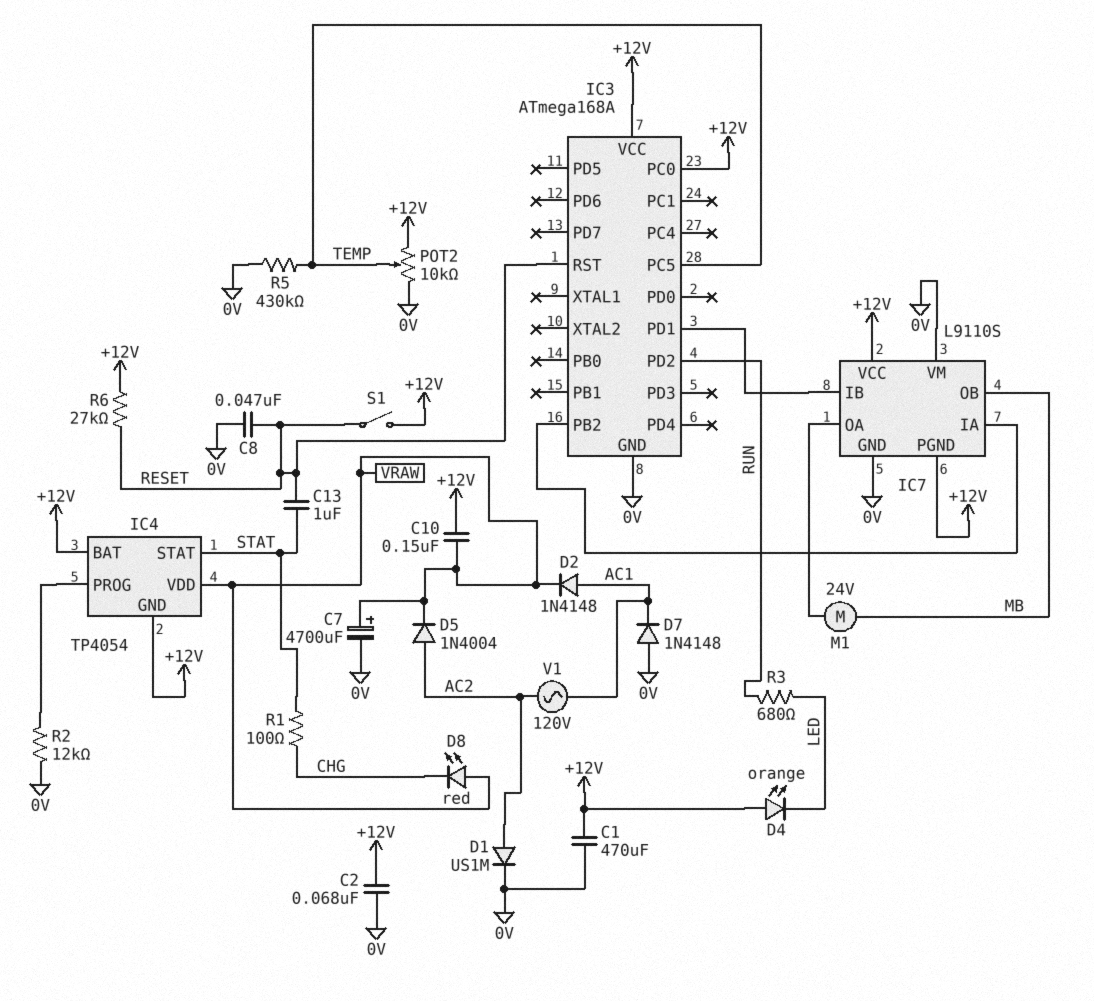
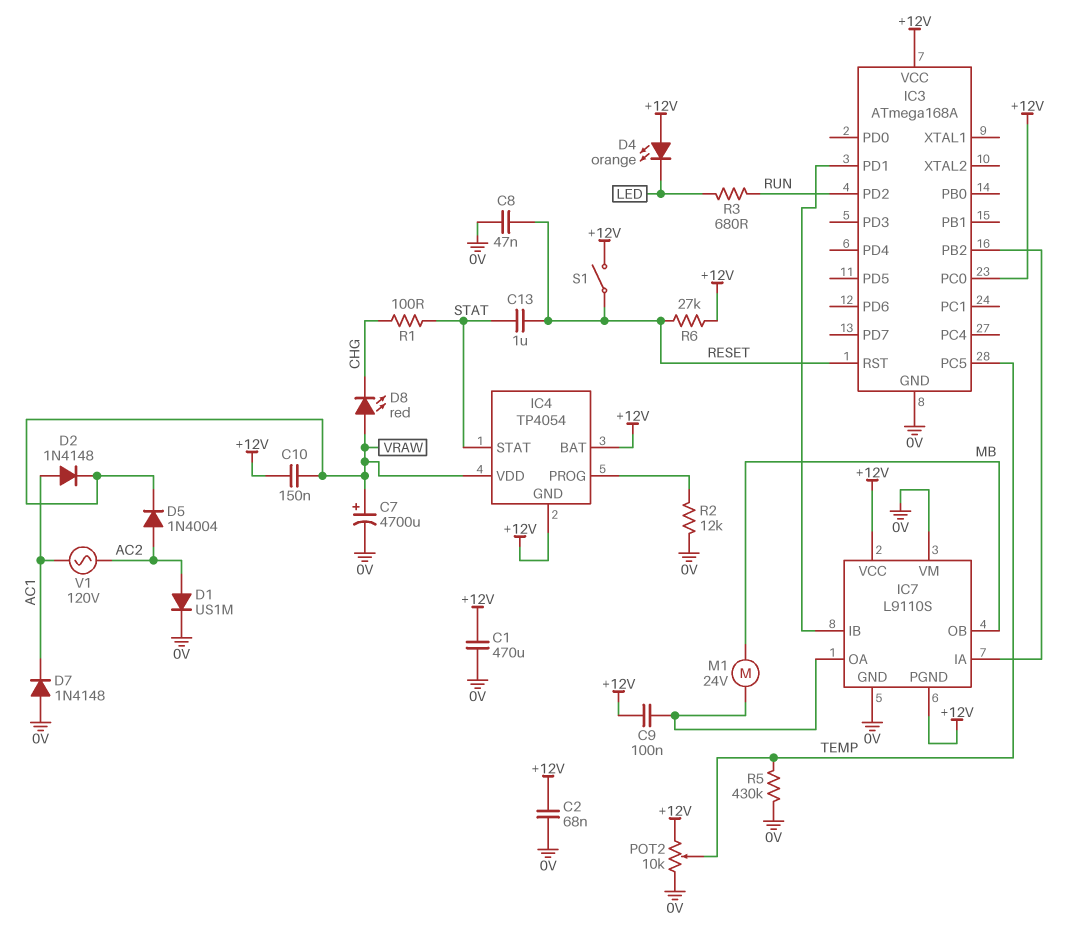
C9: none -> 100nF (+12V, IC7/OA)

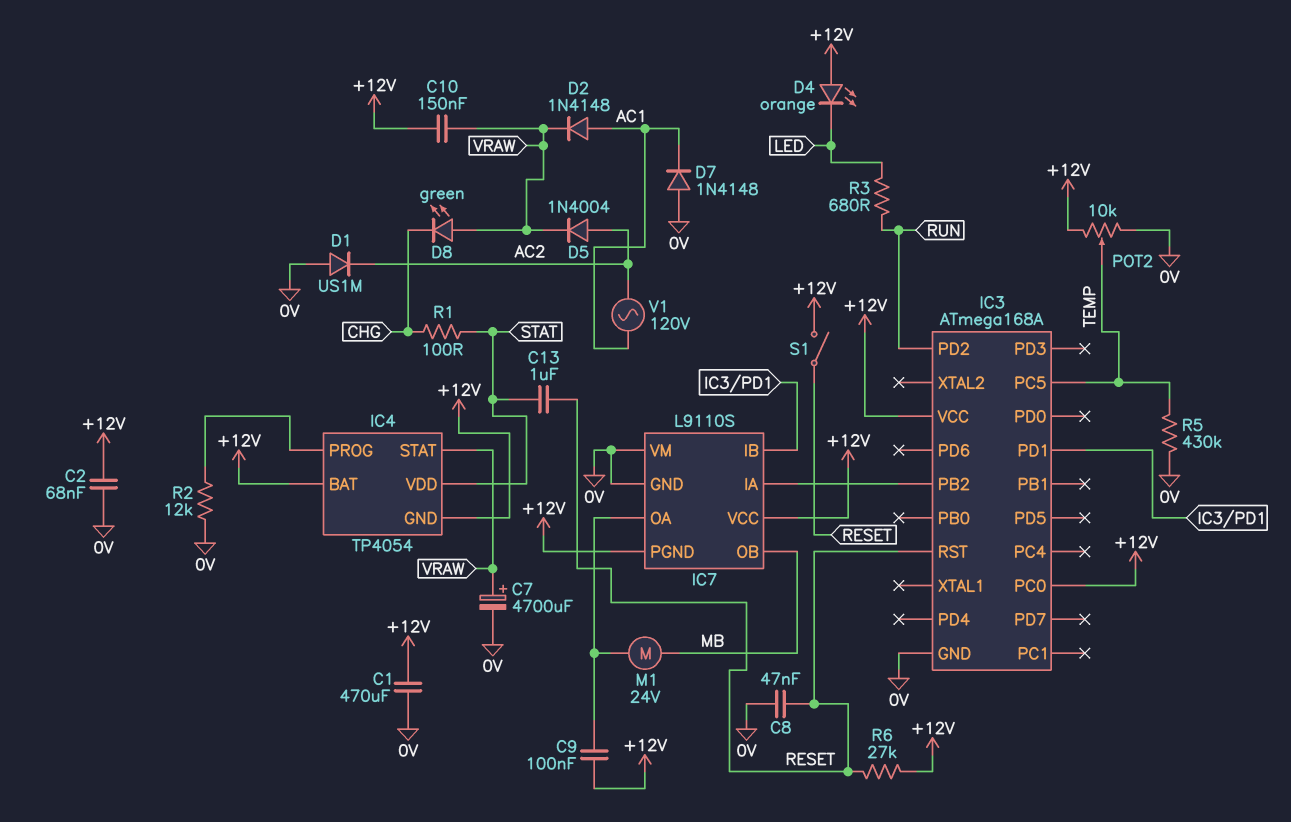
D1: diode US1M (A AC2, K 0V) -> diode US1M (A 0V, K AC2)
D8: LED red (A VRAW, K CHG) -> LED green (A VRAW, K CHG)
IC4 pin STAT: STAT -> VRAW
IC4 pin VDD: VRAW -> STAT

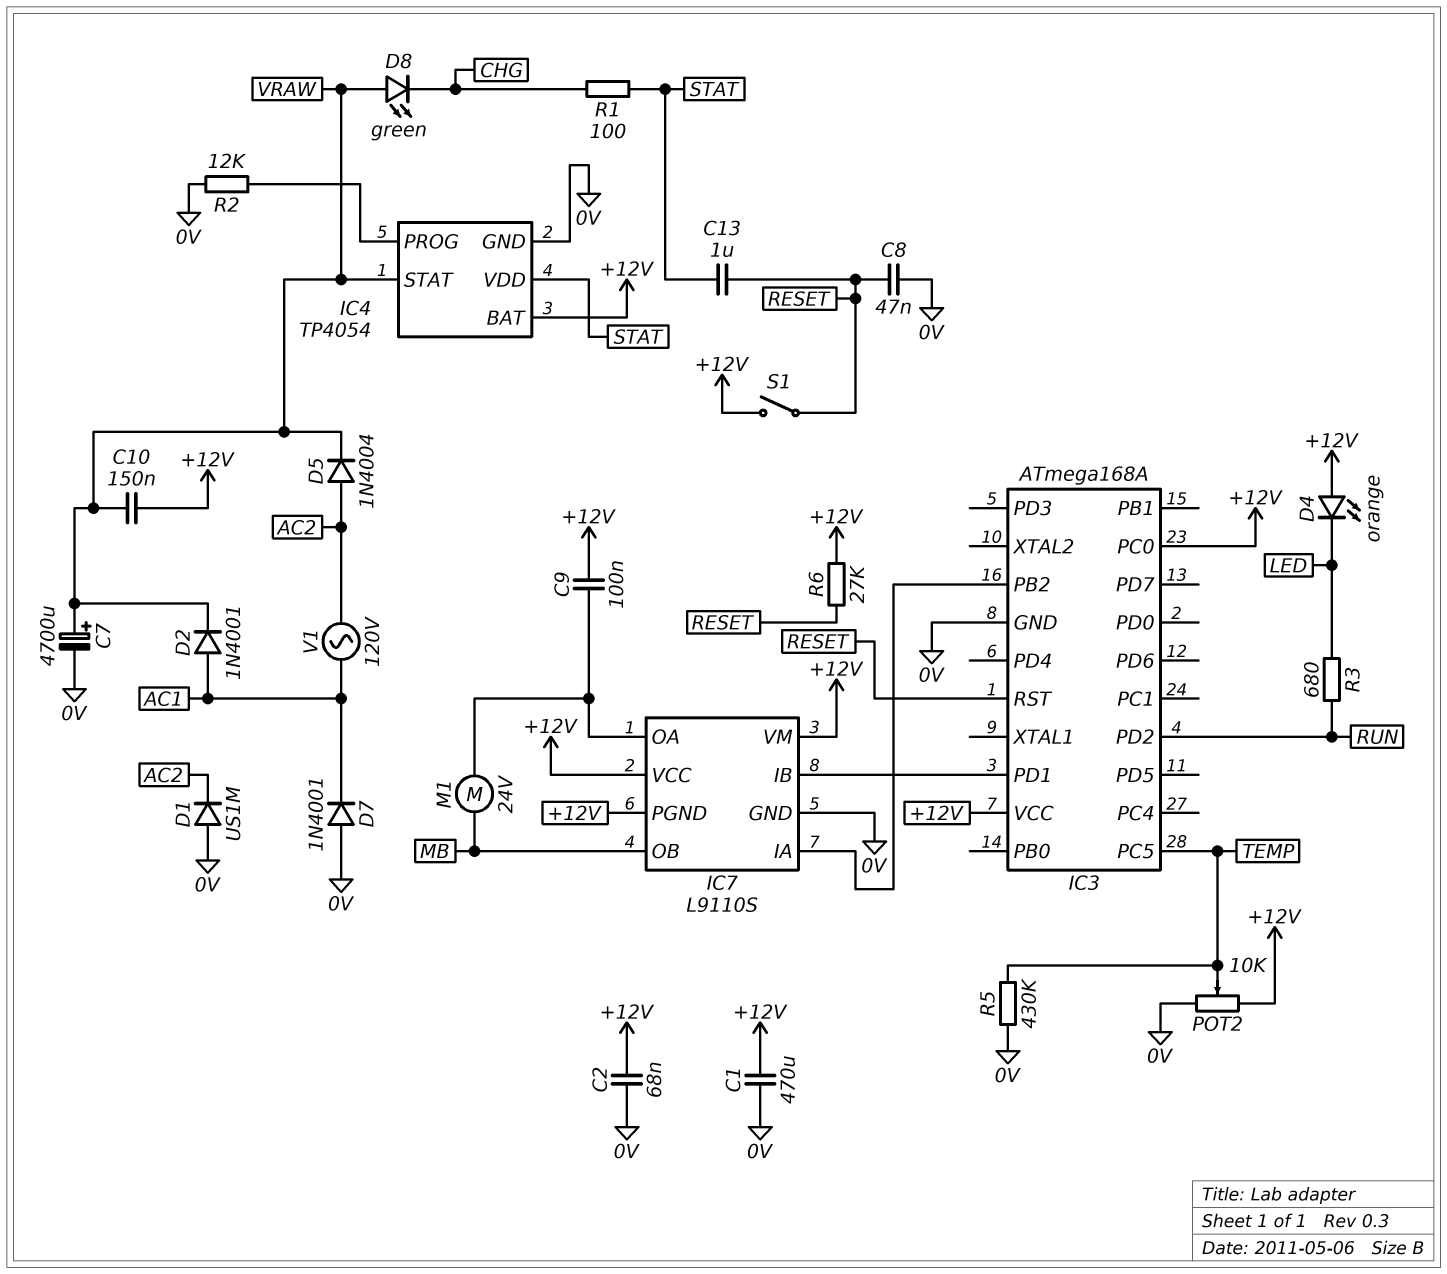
D2: diode 1N4148 (A AC1, K VRAW) -> diode 1N4001 (A AC1, K VRAW)
D7: diode 1N4148 (A 0V, K AC1) -> diode 1N4001 (A 0V, K AC1)
IC4 pin GND: +12V -> 0V
IC7 pin VM: 0V -> +12V

